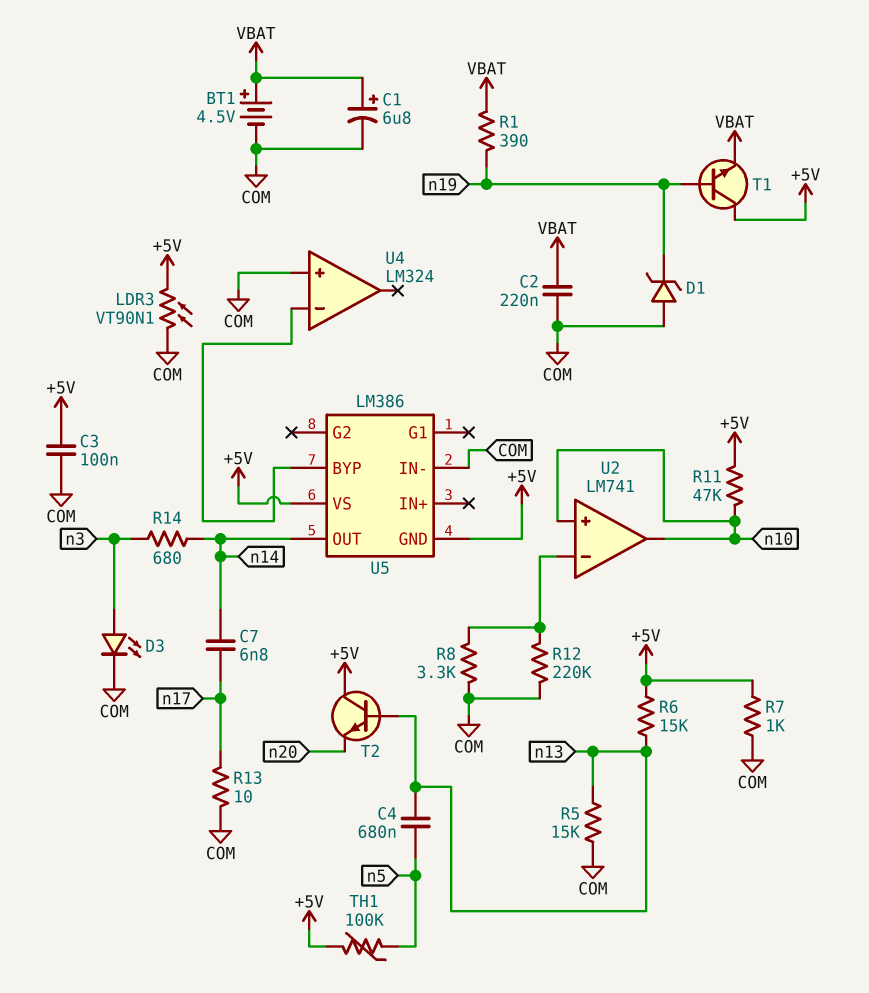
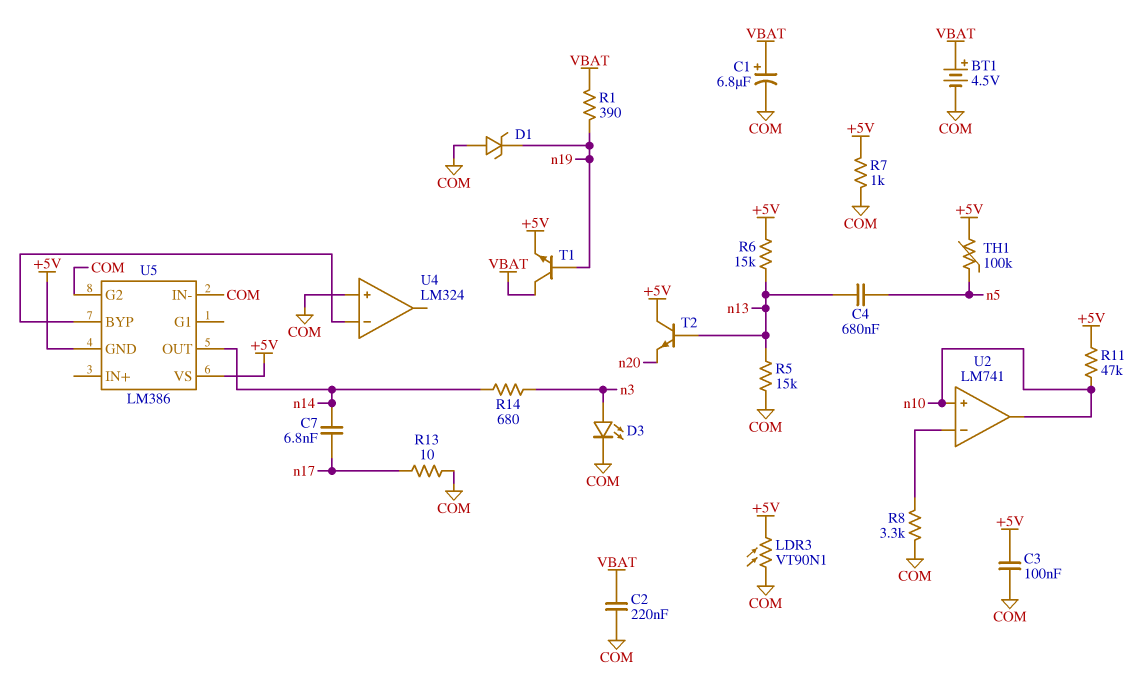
R12: 220k (COM, U2/in-) -> none
T1: NPN (B n19, C +5V, E VBAT) -> NPN (B n19, C VBAT, E +5V)
U5 pin G2: none -> COM

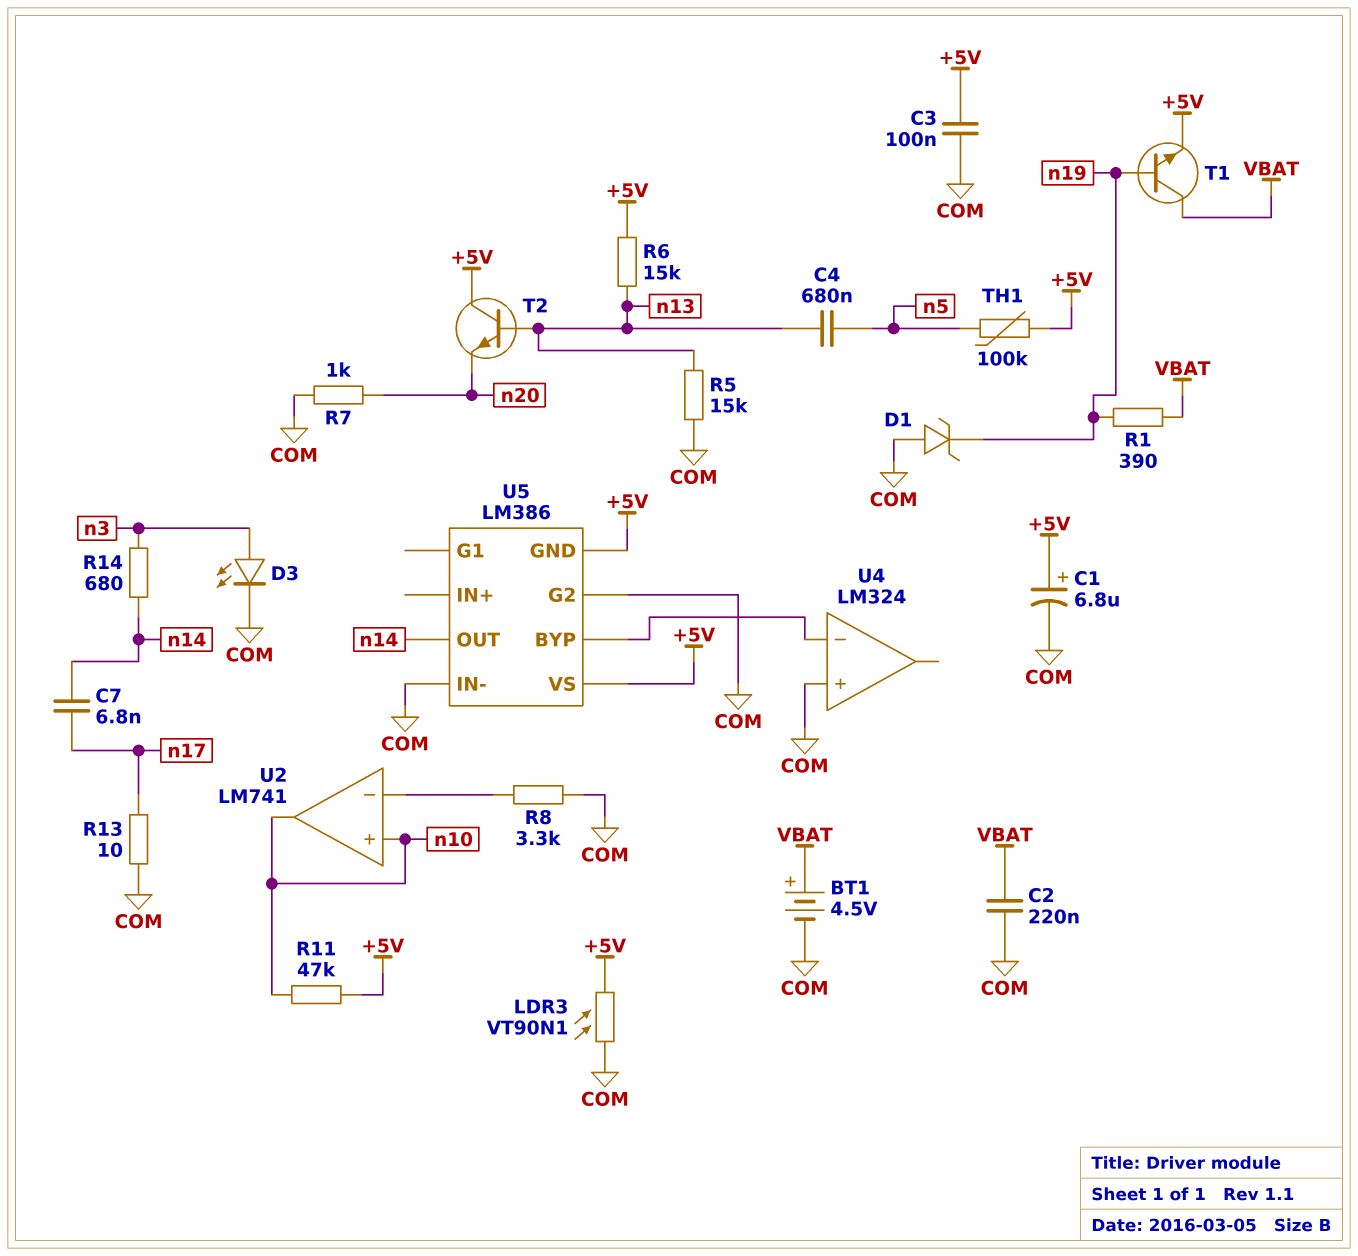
C1: 6.8uF (plus VBAT, minus COM) -> 6.8uF (plus +5V, minus COM)
R7: 1k (+5V, COM) -> 1k (COM, n20)

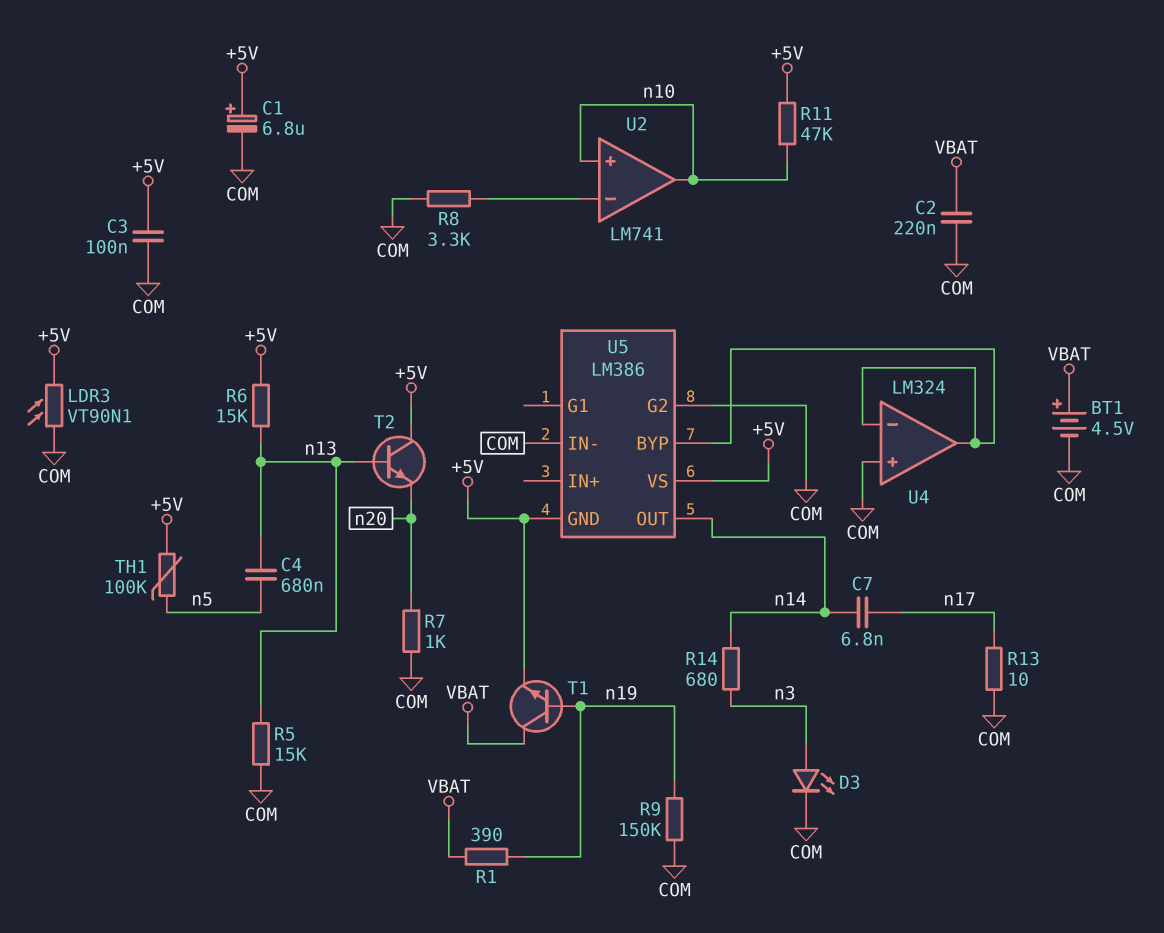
D1: zener (A COM, K n19) -> none
R9: none -> 150k (COM, n19)
U4 pin out: none -> U4/in-

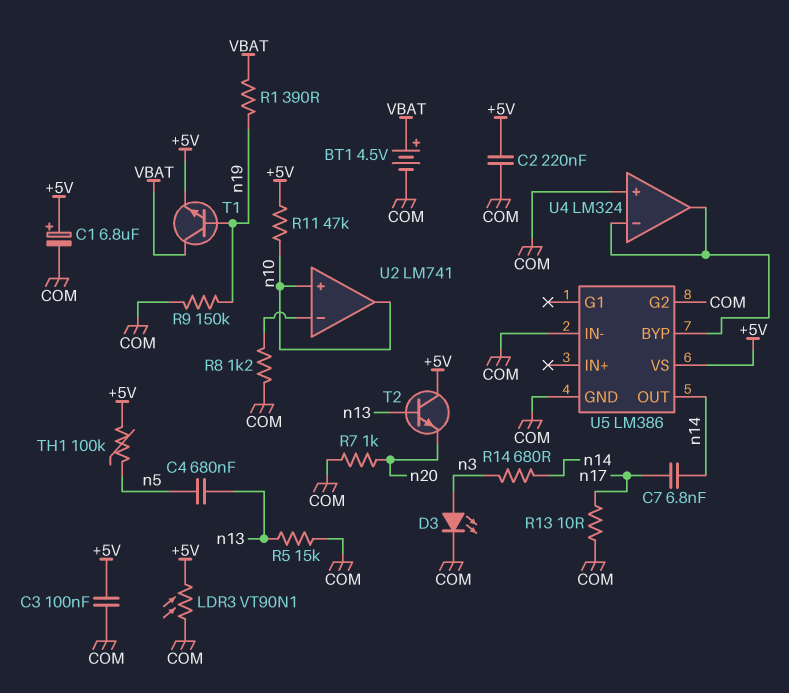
C2: 220nF (COM, VBAT) -> 220nF (+5V, COM)
R6: 15k (+5V, n13) -> none
R8: 3.3k (COM, U2/in-) -> 1.2k (COM, U2/in-)
U5 pin GND: +5V -> COM

